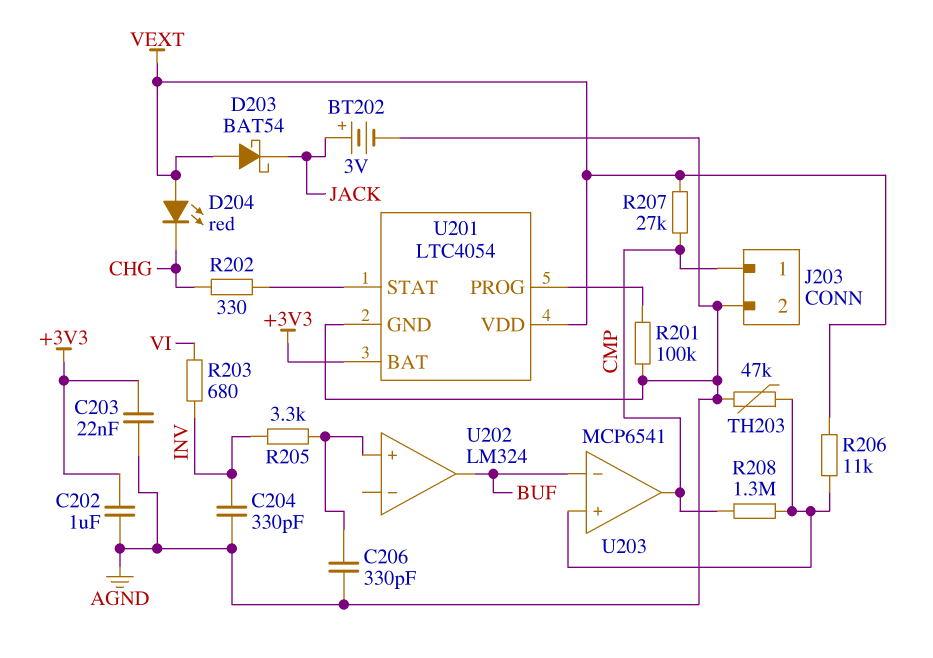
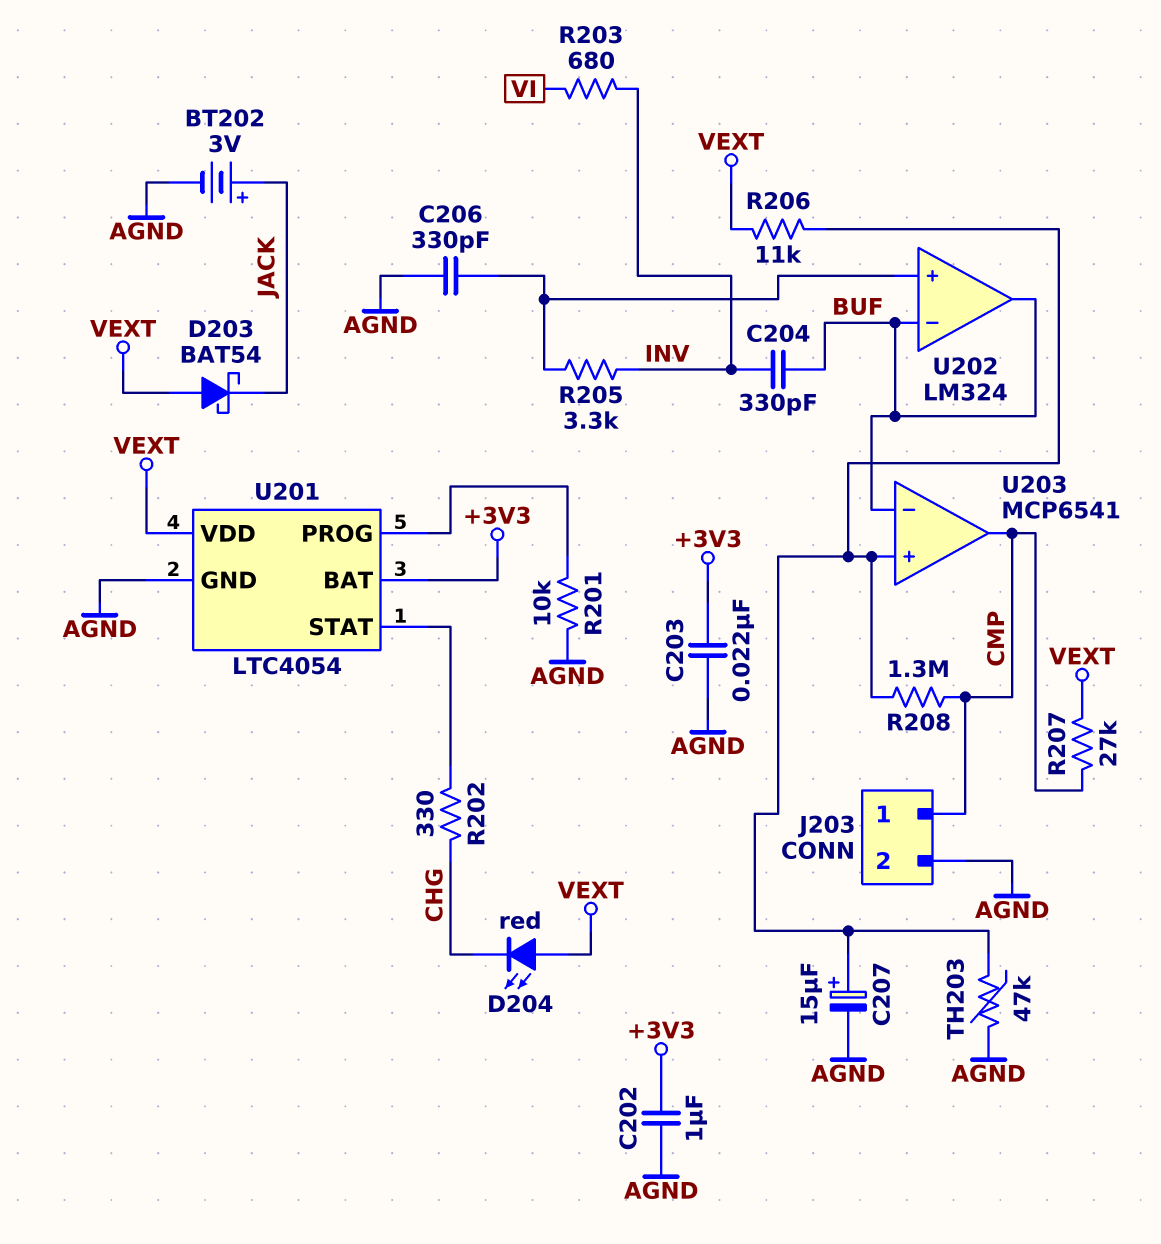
C204: 330pF (AGND, INV) -> 330pF (BUF, INV)
C207: none -> 15uF (plus U203/in+, minus AGND)
R201: 100k (AGND, U201/PROG) -> 10k (AGND, U201/PROG)
U202 pin in-: none -> BUF

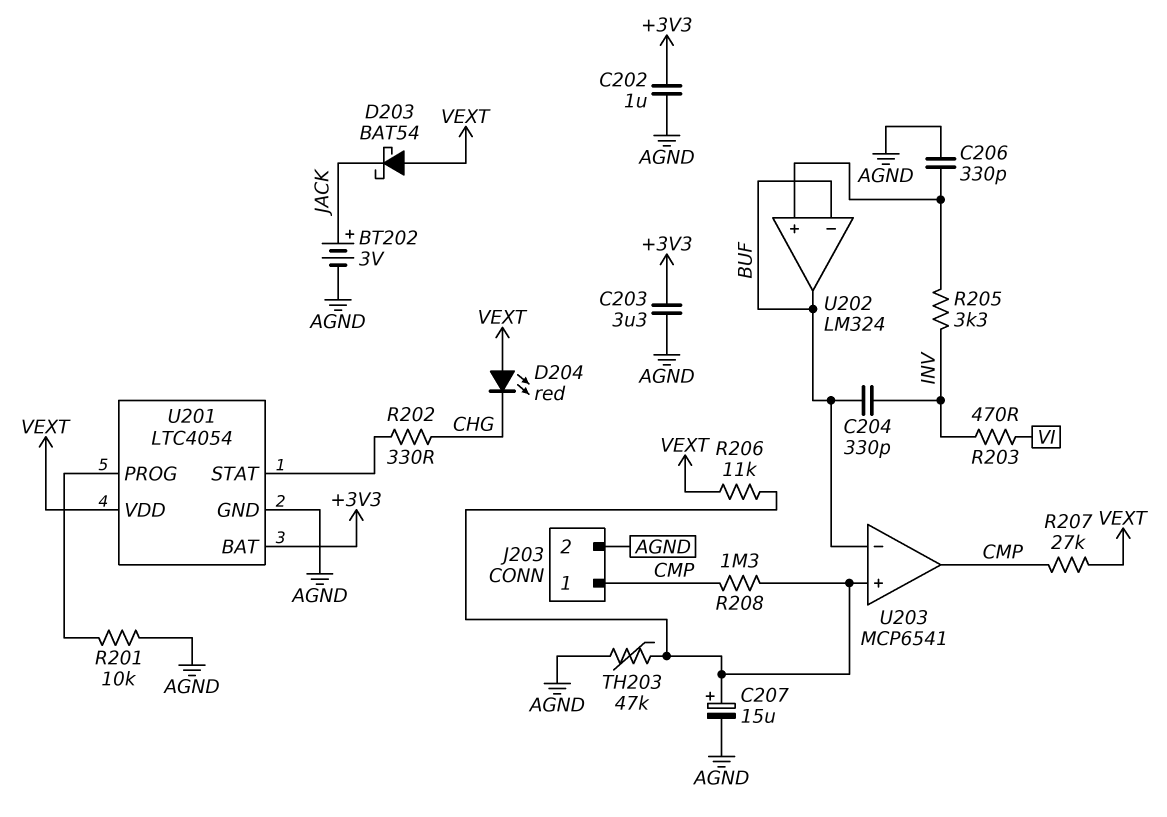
C203: 22nF (+3V3, AGND) -> 3.3uF (+3V3, AGND)
R203: 680 (INV, VI) -> 470 (INV, VI)

